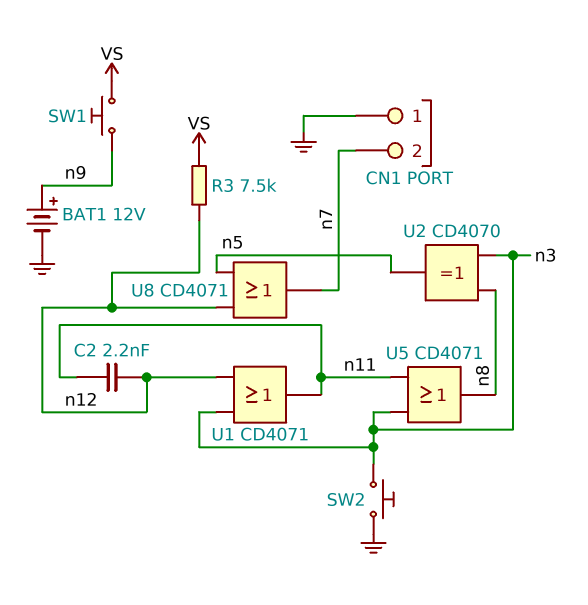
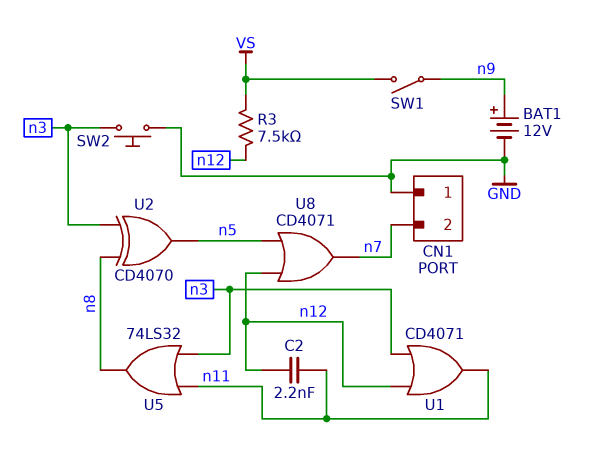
SW1: button (VS, n9) -> switch (VS, n9)
U5: OR CD4071 (in n3, in n11, out n8) -> OR 74LS32 (in n3, in n11, out n8)

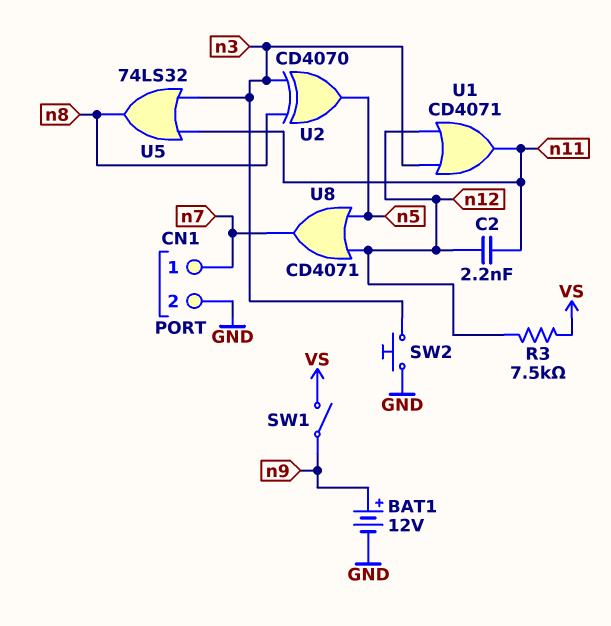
CN1 pin 1: GND -> n7
CN1 pin 2: n7 -> GND

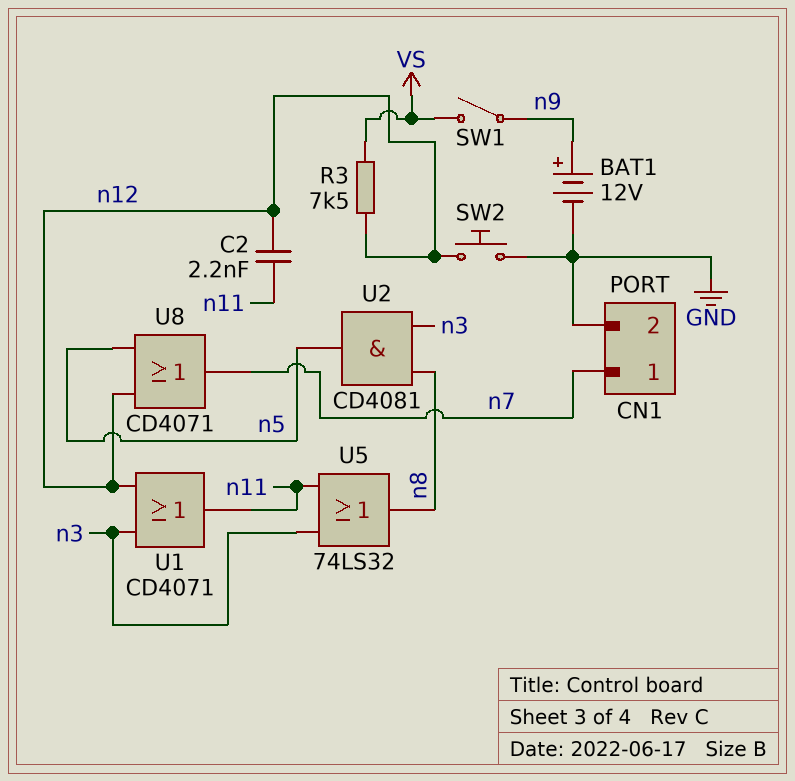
SW2: button (GND, n3) -> button (GND, n12)
U2: XOR CD4070 (in n3, in n8, out n5) -> AND CD4081 (in n3, in n8, out n5)

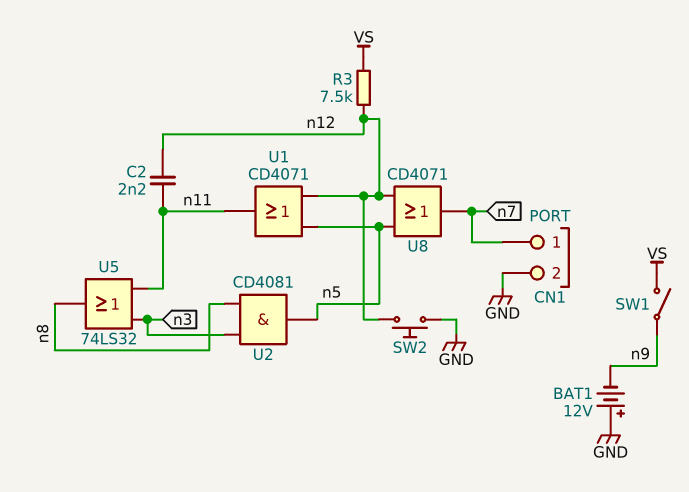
BAT1: 12V (plus n9, minus GND) -> 12V (plus GND, minus n9)
U1: OR CD4071 (in n3, in n12, out n11) -> OR CD4071 (in n5, in n12, out n11)

